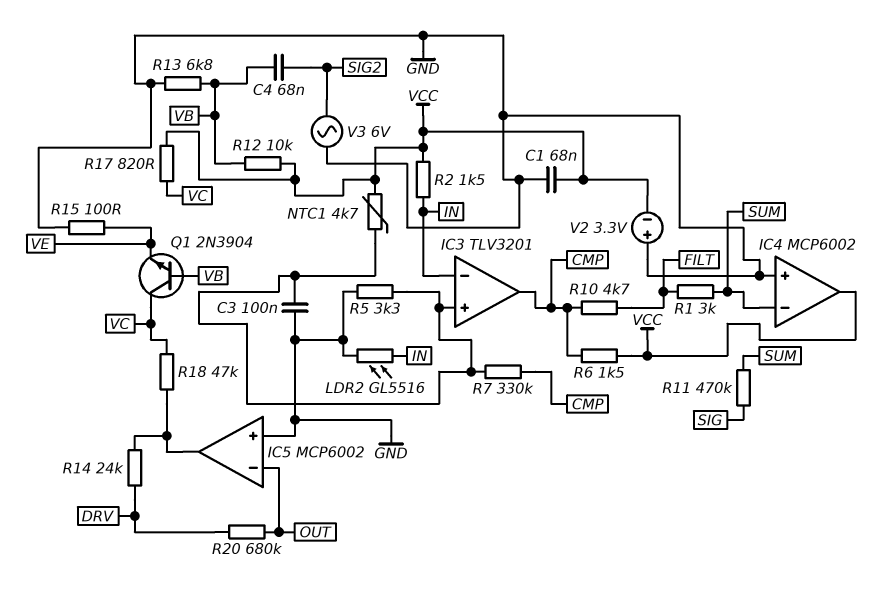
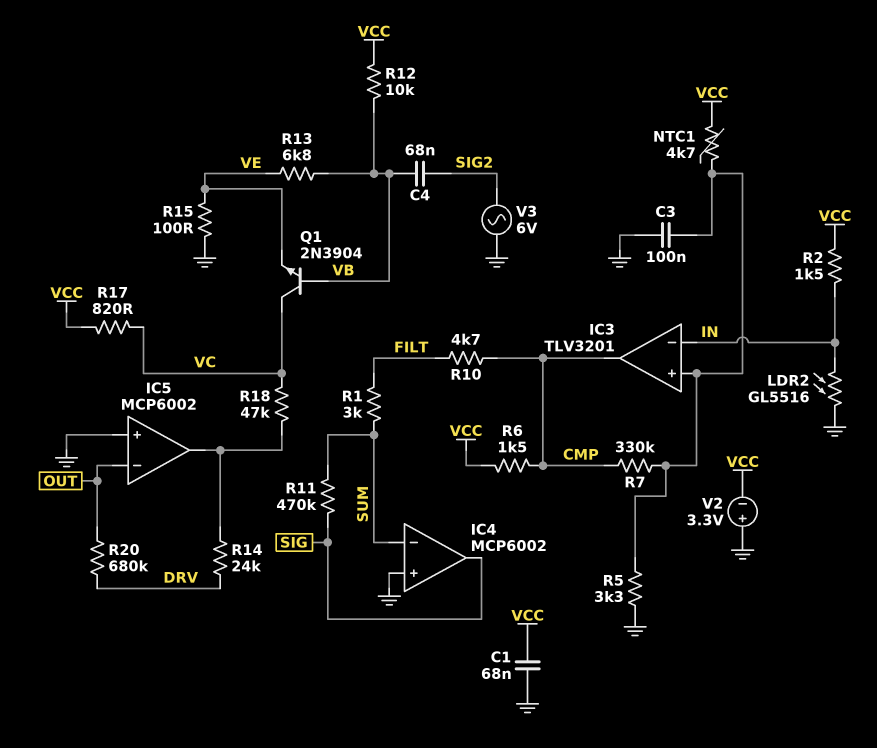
IC4 pin out: VCC -> SIG
R13: 6.8k (GND, VB) -> 6.8k (VB, VE)

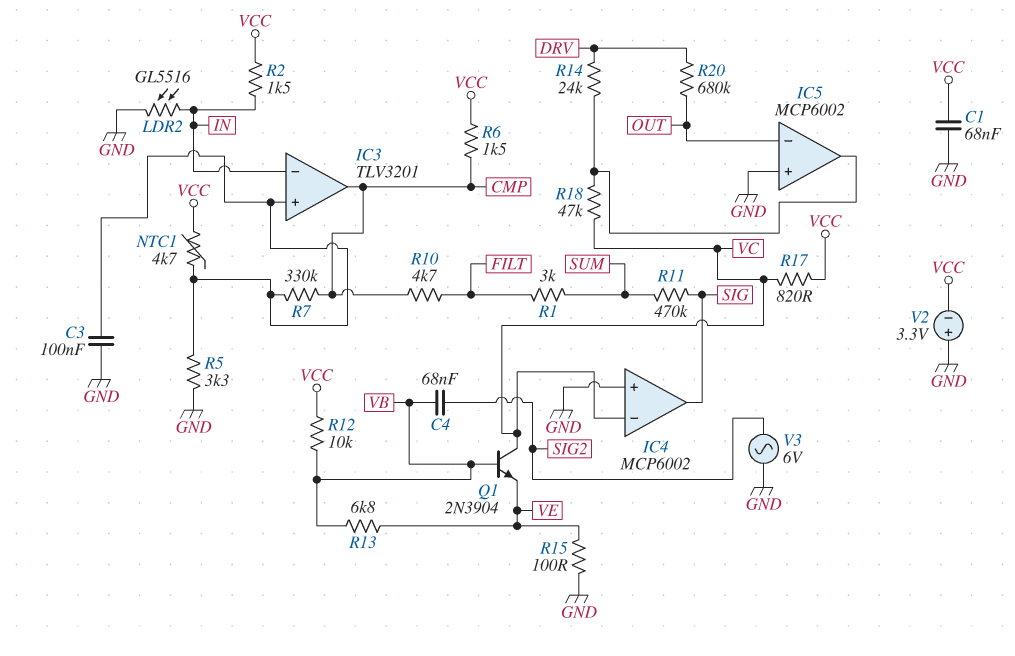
IC4 pin in-: SUM -> VC

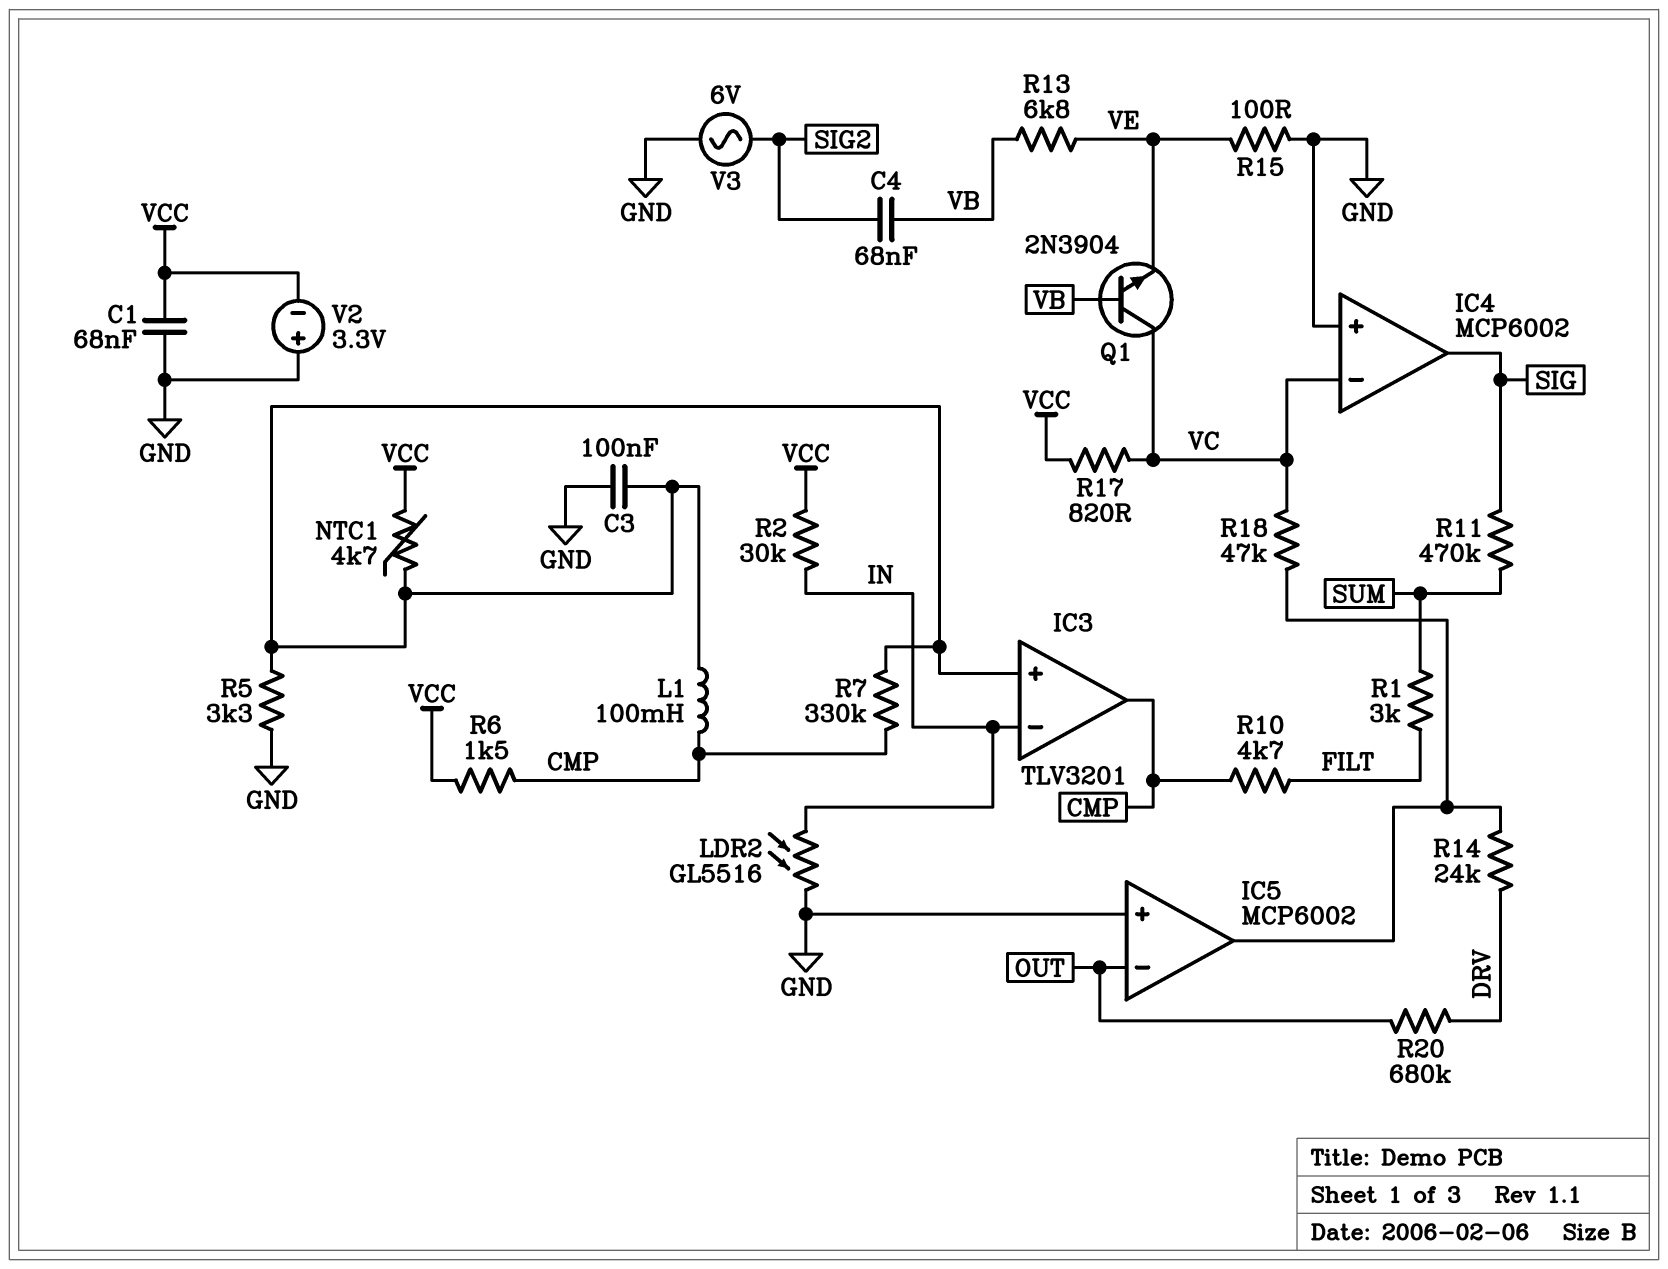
L1: none -> 100mH (CMP, IC3/in+)
R2: 1.5k (IN, VCC) -> 30k (IN, VCC)
R12: 10k (VB, VCC) -> none

